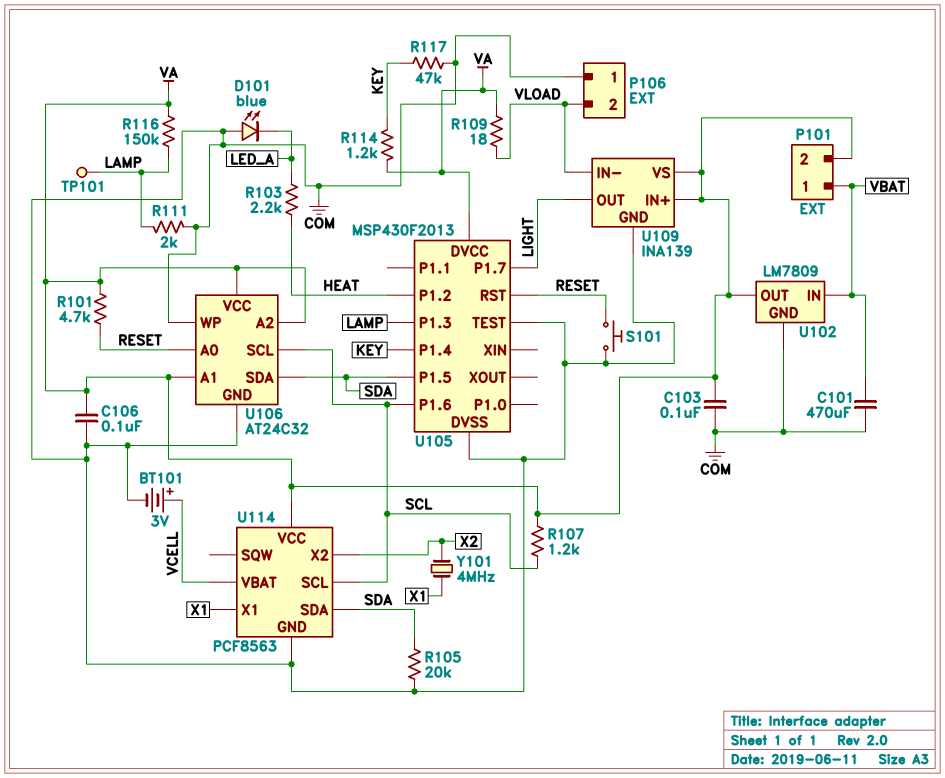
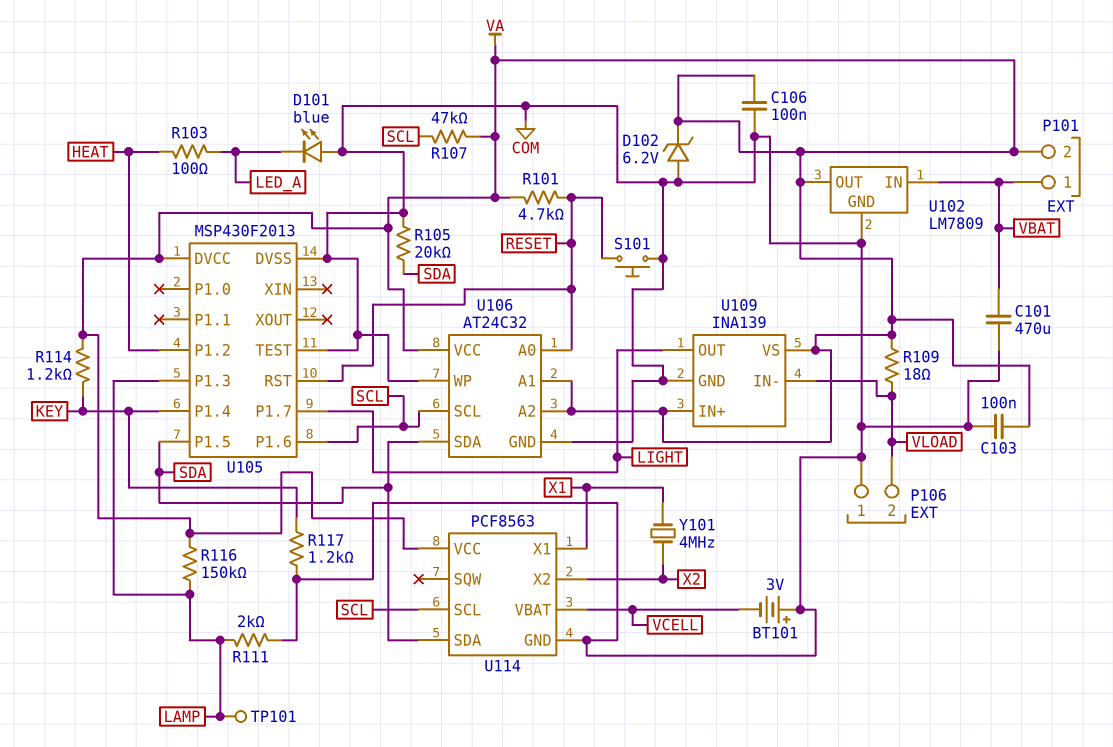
BT101: 3V (plus VCELL, minus COM) -> 3V (plus COM, minus VCELL)
D102: none -> zener 6.2V (A COM, K VA)
R103: 2.2k (HEAT, LED_A) -> 100 (HEAT, LED_A)
R107: 1.2k (SCL, VA) -> 47k (SCL, VA)
R117: 47k (COM, KEY) -> 1.2k (COM, KEY)

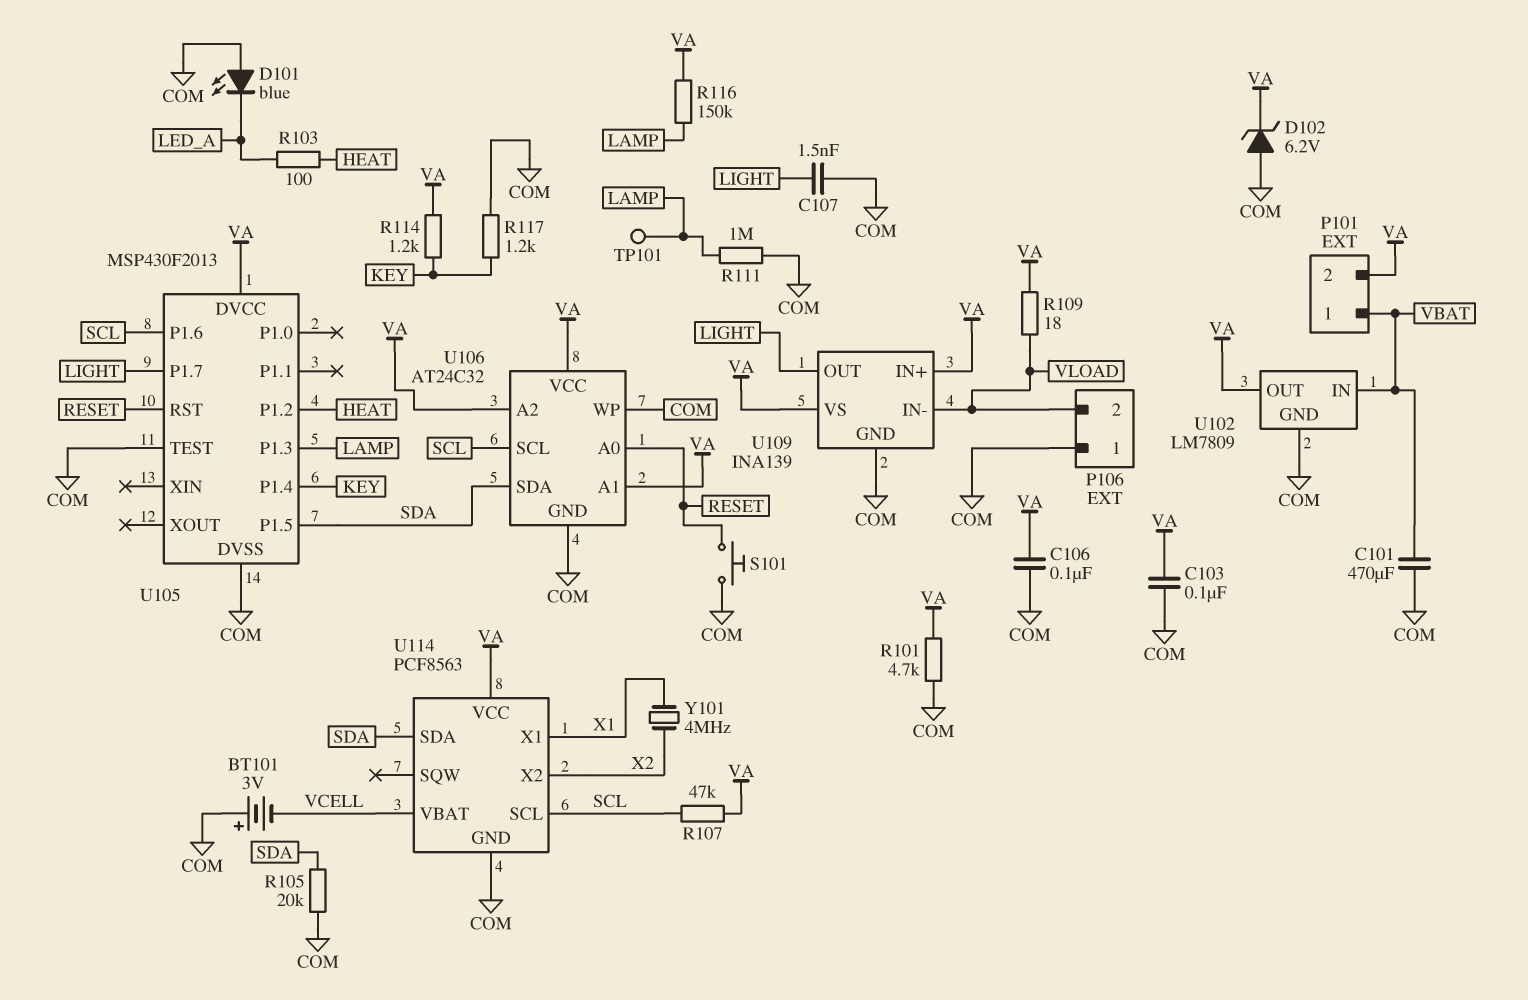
C107: none -> 1.5nF (COM, LIGHT)
R101: 4.7k (RESET, VA) -> 4.7k (COM, VA)
R111: 2k (COM, LAMP) -> 1M (COM, LAMP)

